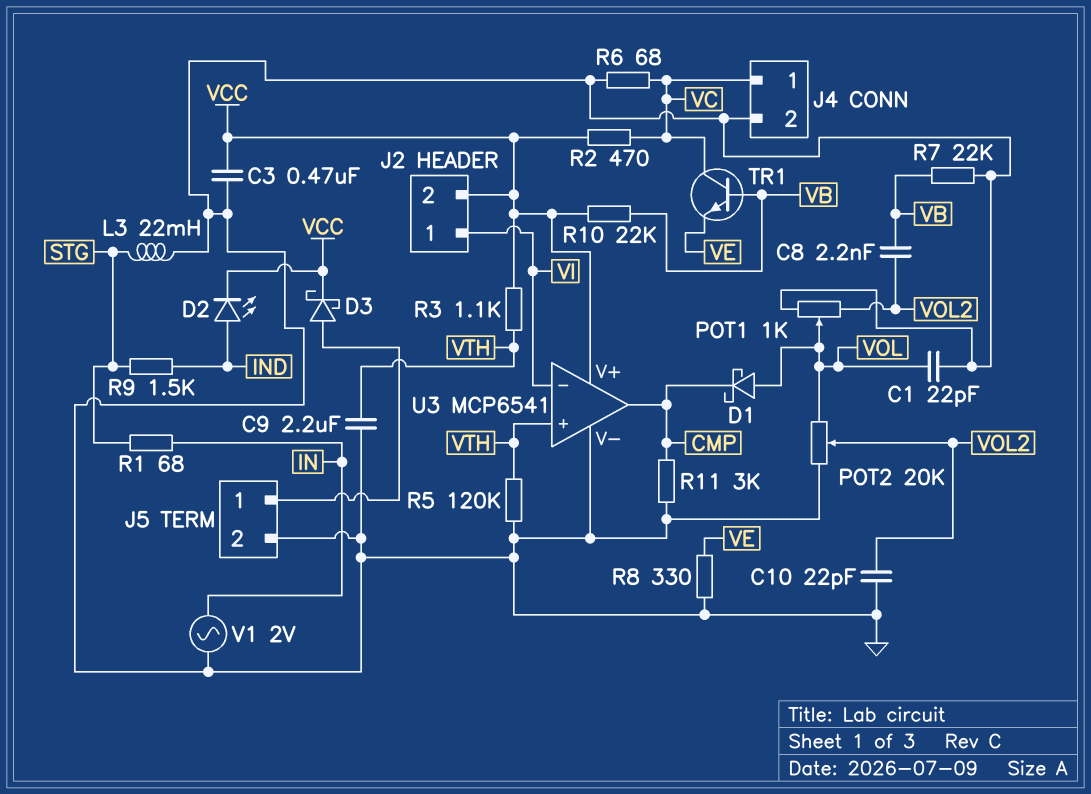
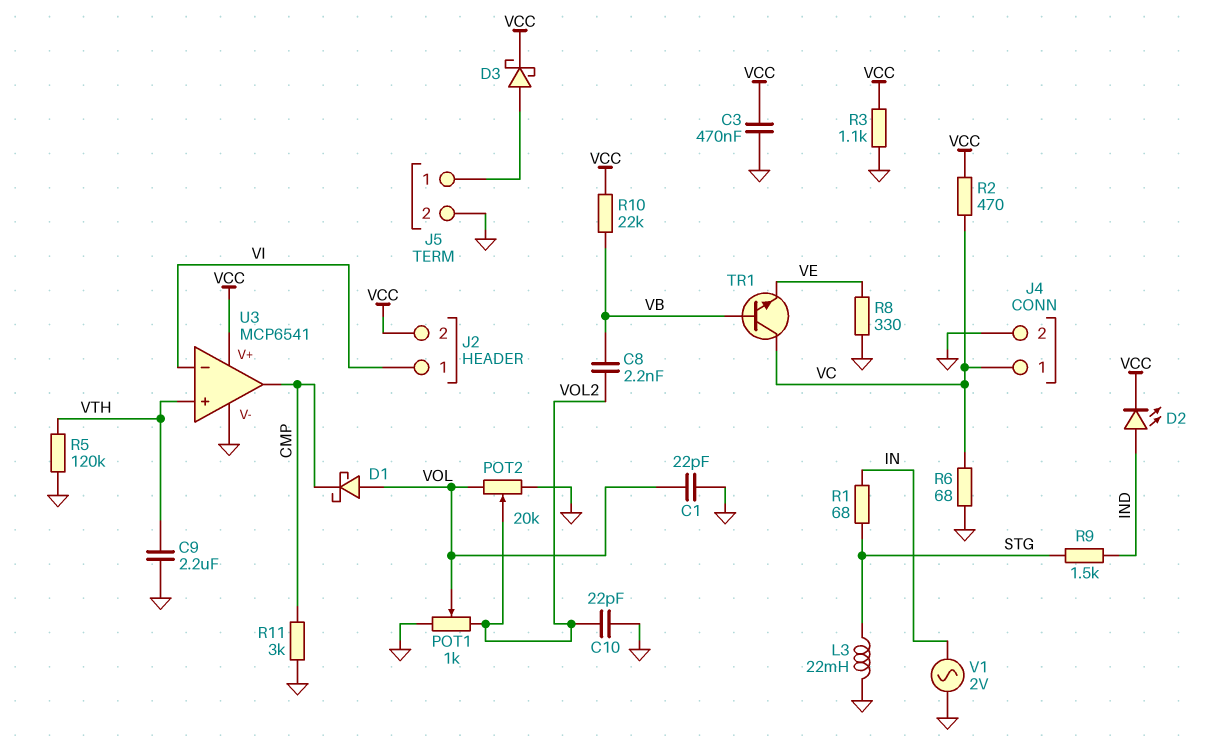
R3: 1.1k (VCC, VTH) -> 1.1k (GND, VCC)
R7: 22k (GND, VB) -> none

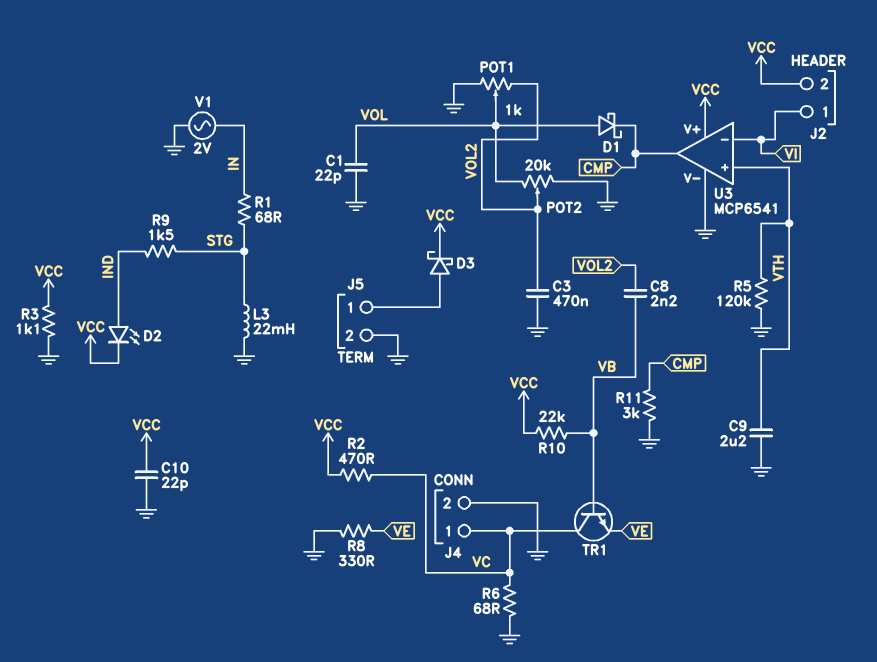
C3: 470nF (GND, VCC) -> 470nF (GND, VOL2)
C10: 22pF (GND, VOL2) -> 22pF (GND, VCC)

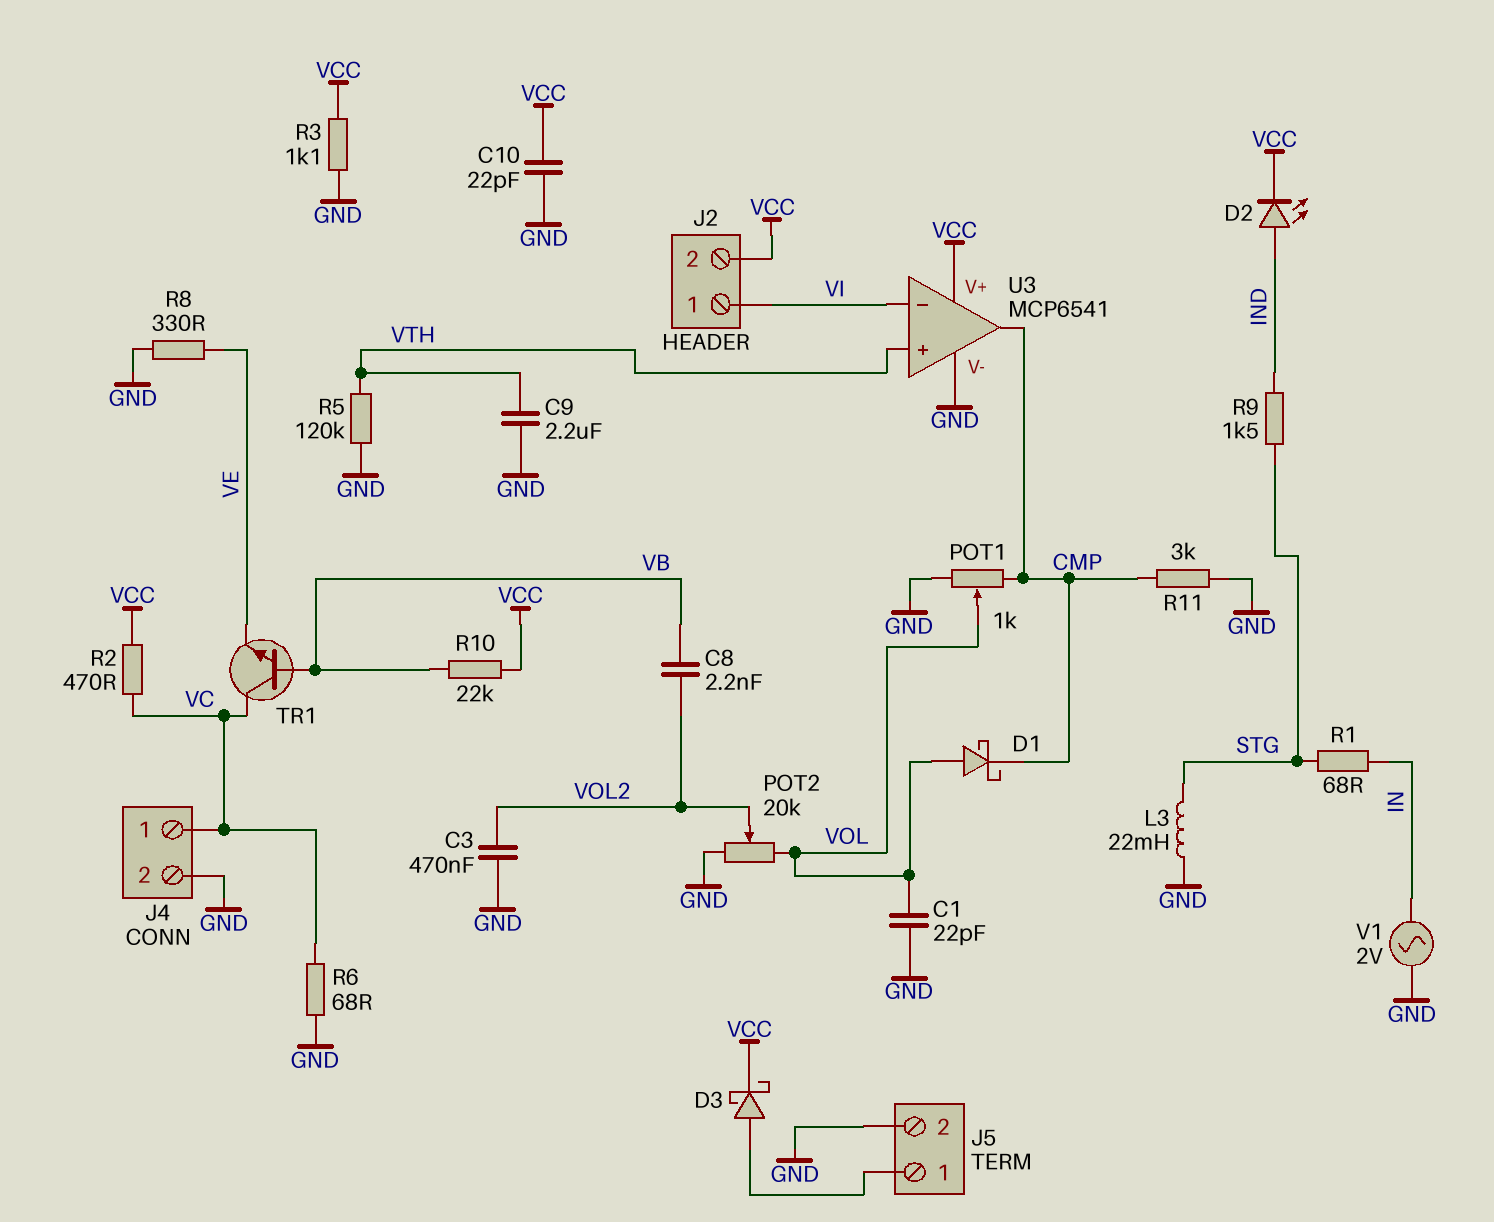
POT1: 1k (GND, VOL2, wiper VOL) -> 1k (CMP, GND, wiper VOL)

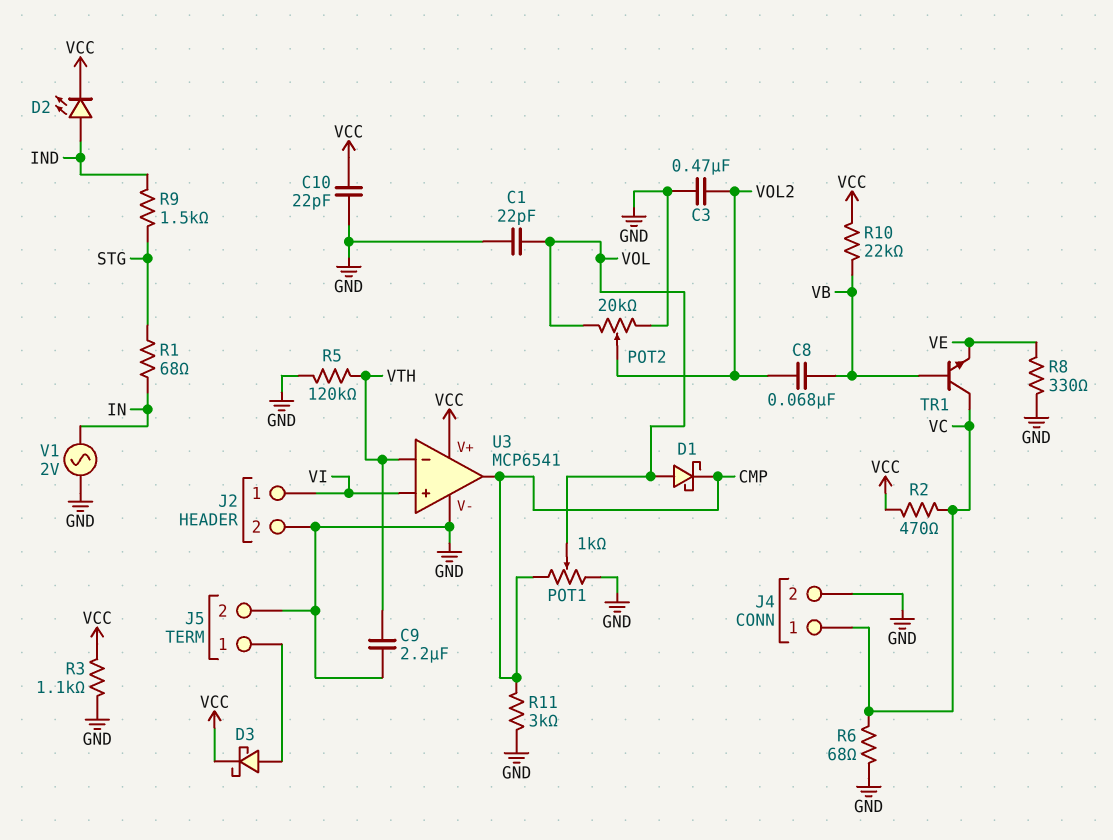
C8: 2.2nF (VB, VOL2) -> 68nF (VB, VOL2)
J2 pin 2: VCC -> GND
L3: 22mH (GND, STG) -> none
U3 pin in+: VTH -> VI
U3 pin in-: VI -> VTH

